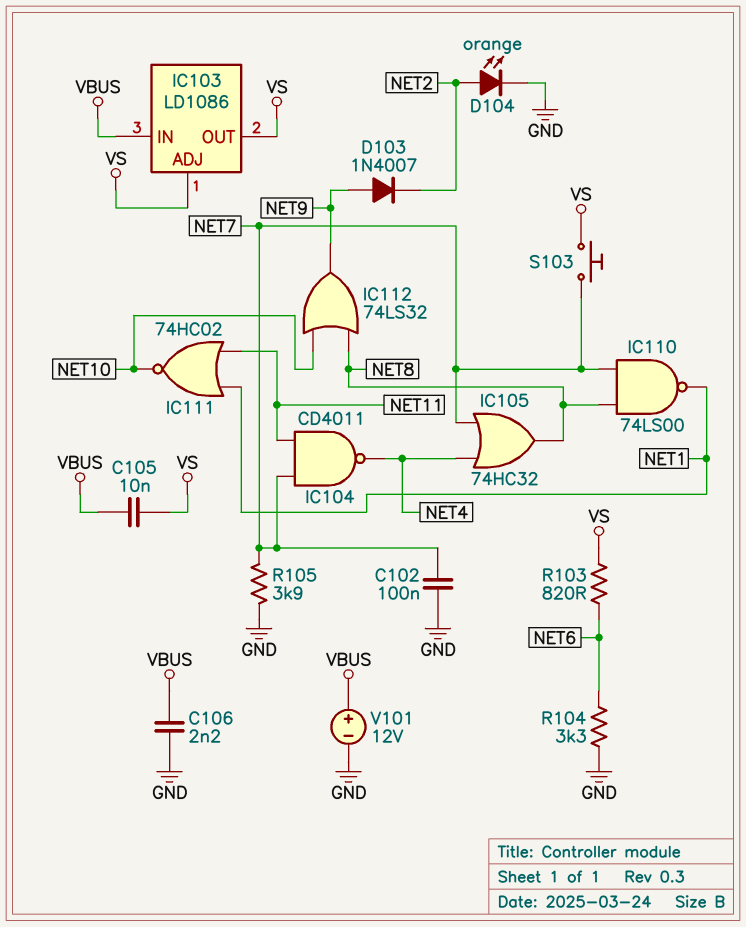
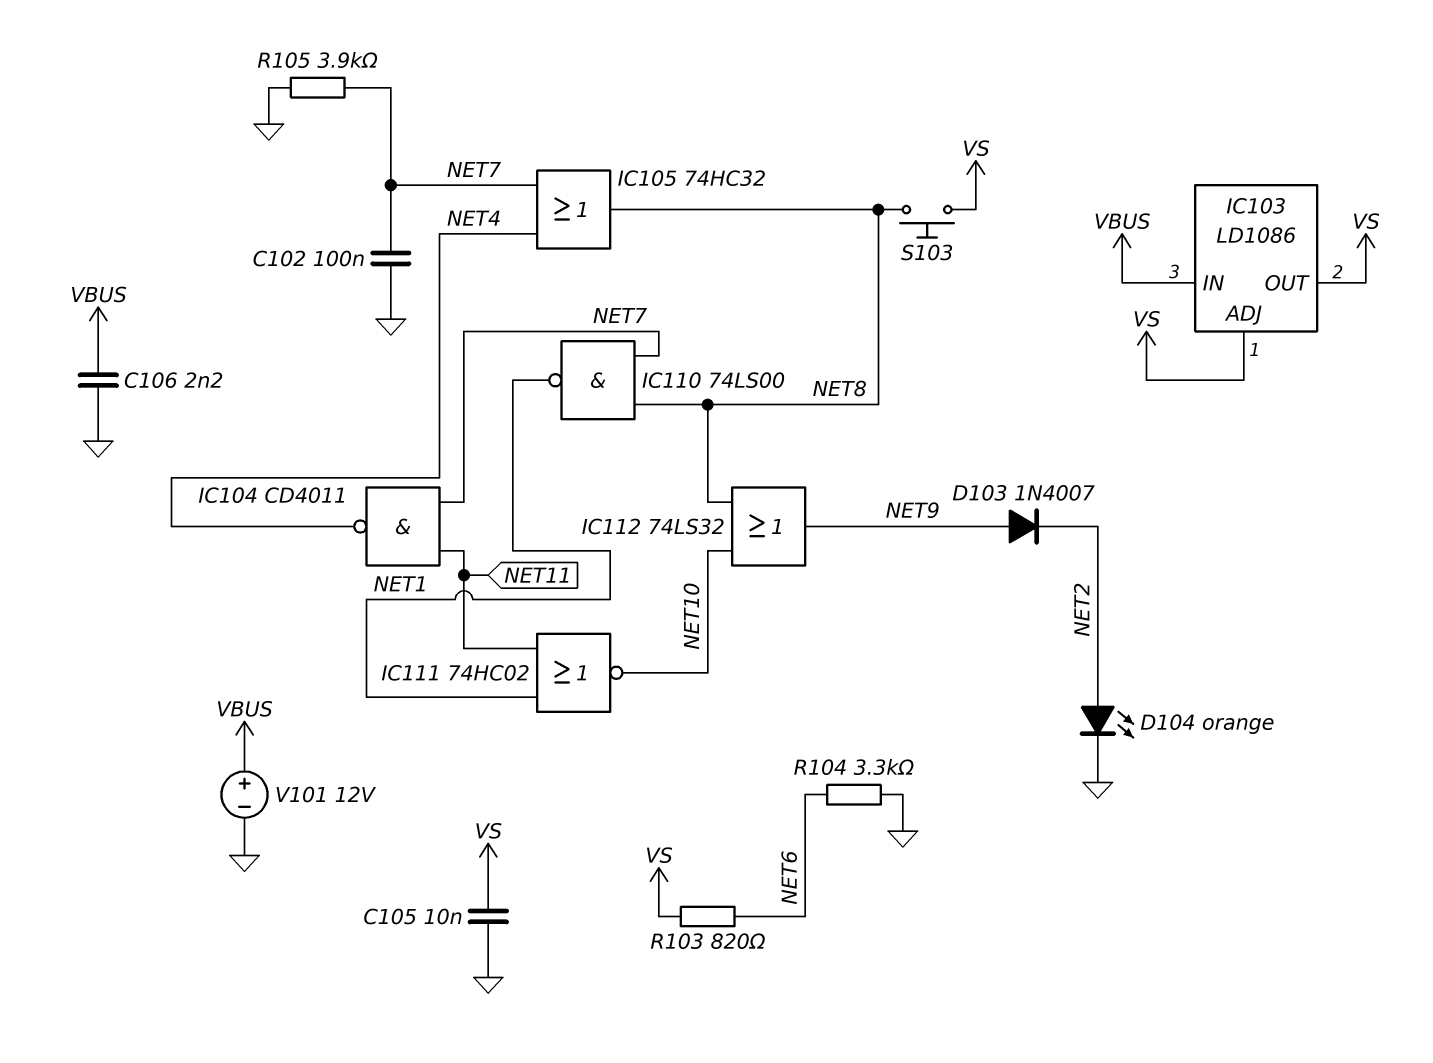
C105: 10nF (VBUS, VS) -> 10nF (GND, VS)
S103: button (NET7, VS) -> button (NET8, VS)

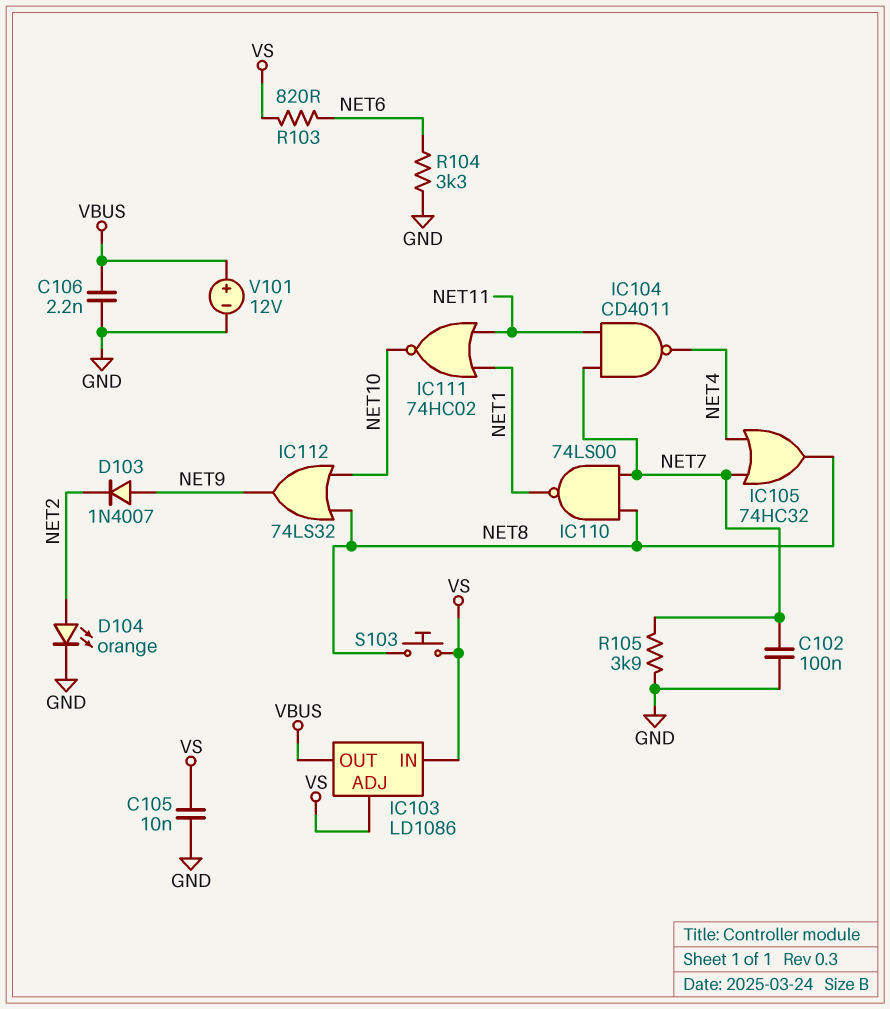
IC103 pin IN: VBUS -> VS
IC103 pin OUT: VS -> VBUS

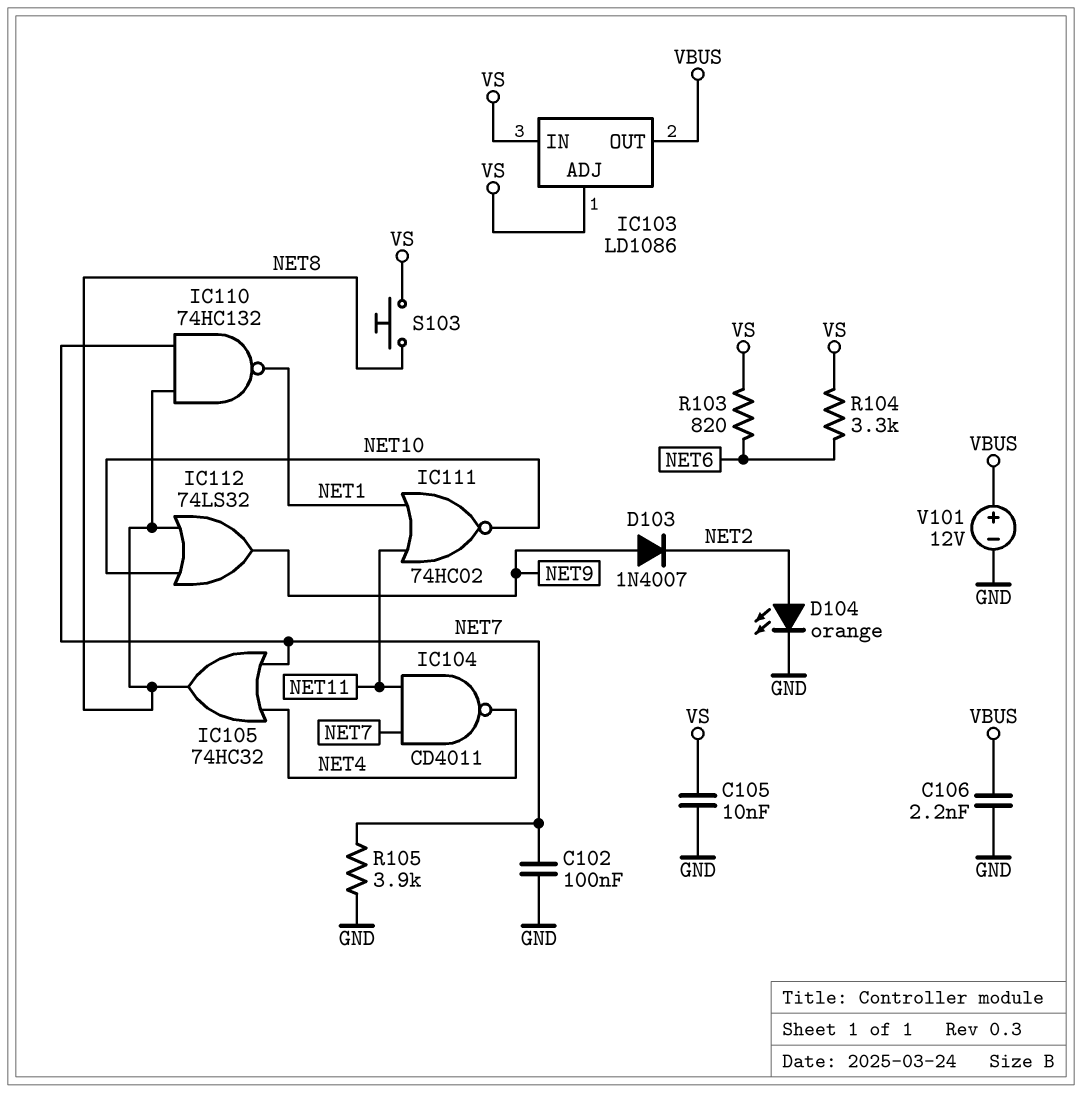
IC110: NAND 74LS00 (in NET7, in NET8, out NET1) -> NAND 74HC132 (in NET7, in NET8, out NET1)
R104: 3.3k (GND, NET6) -> 3.3k (NET6, VS)

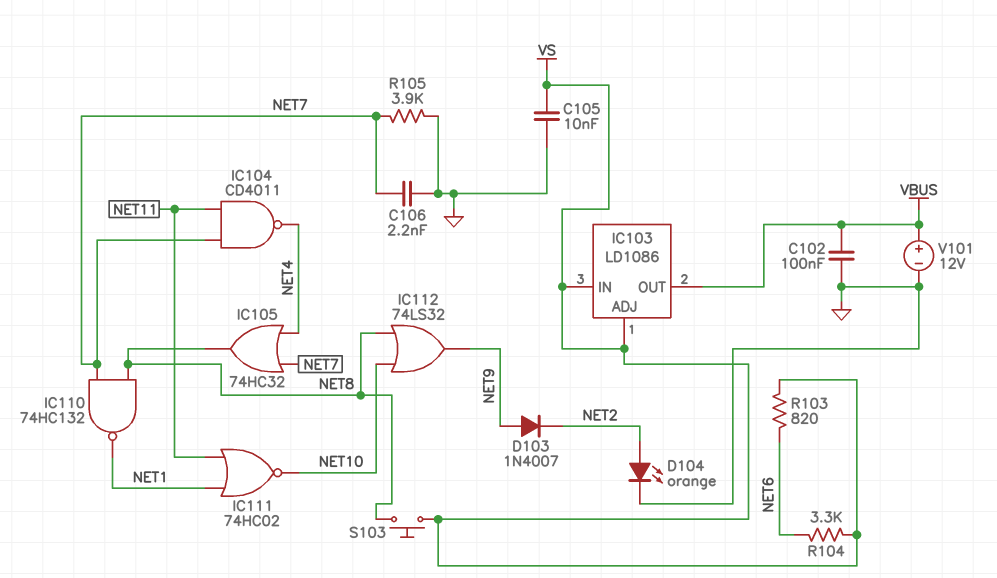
C102: 100nF (GND, NET7) -> 100nF (GND, VBUS)
C106: 2.2nF (GND, VBUS) -> 2.2nF (GND, NET7)

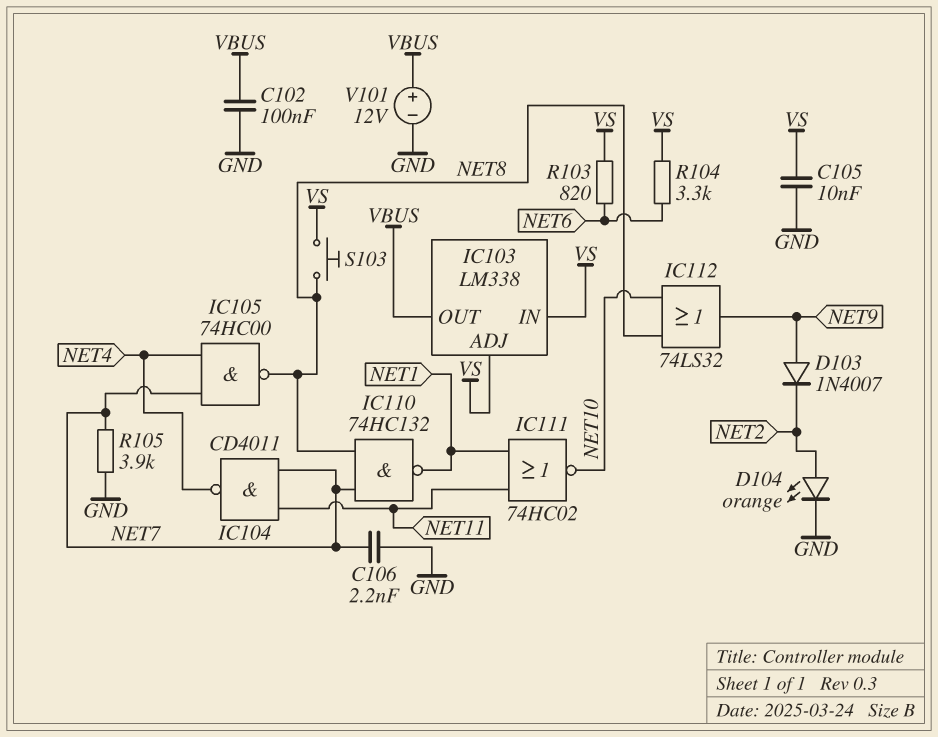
IC103: LD1086 -> LM338
IC105: OR 74HC32 (in NET4, in NET7, out NET8) -> NAND 74HC00 (in NET4, in NET7, out NET8)

